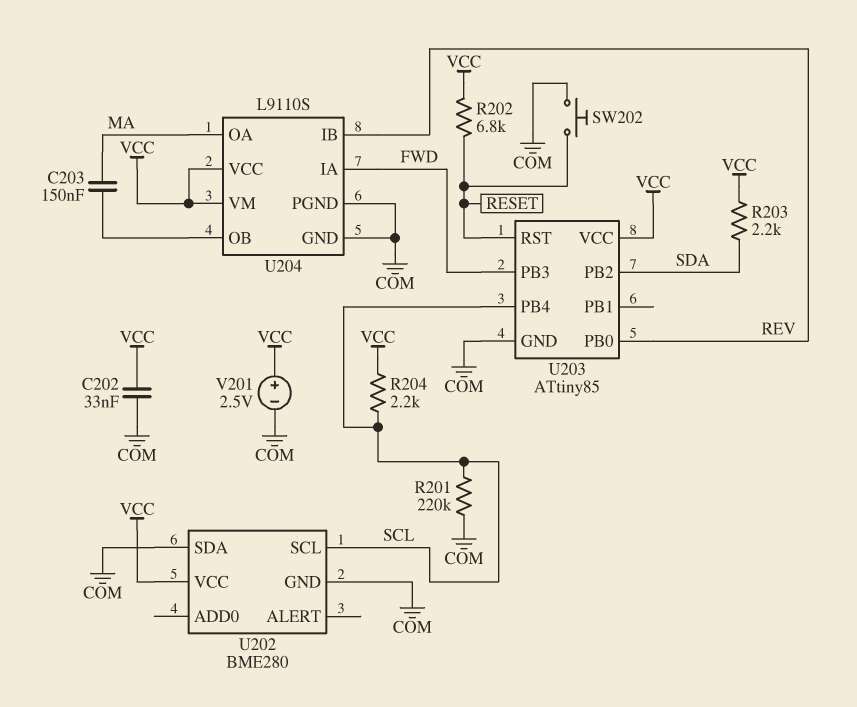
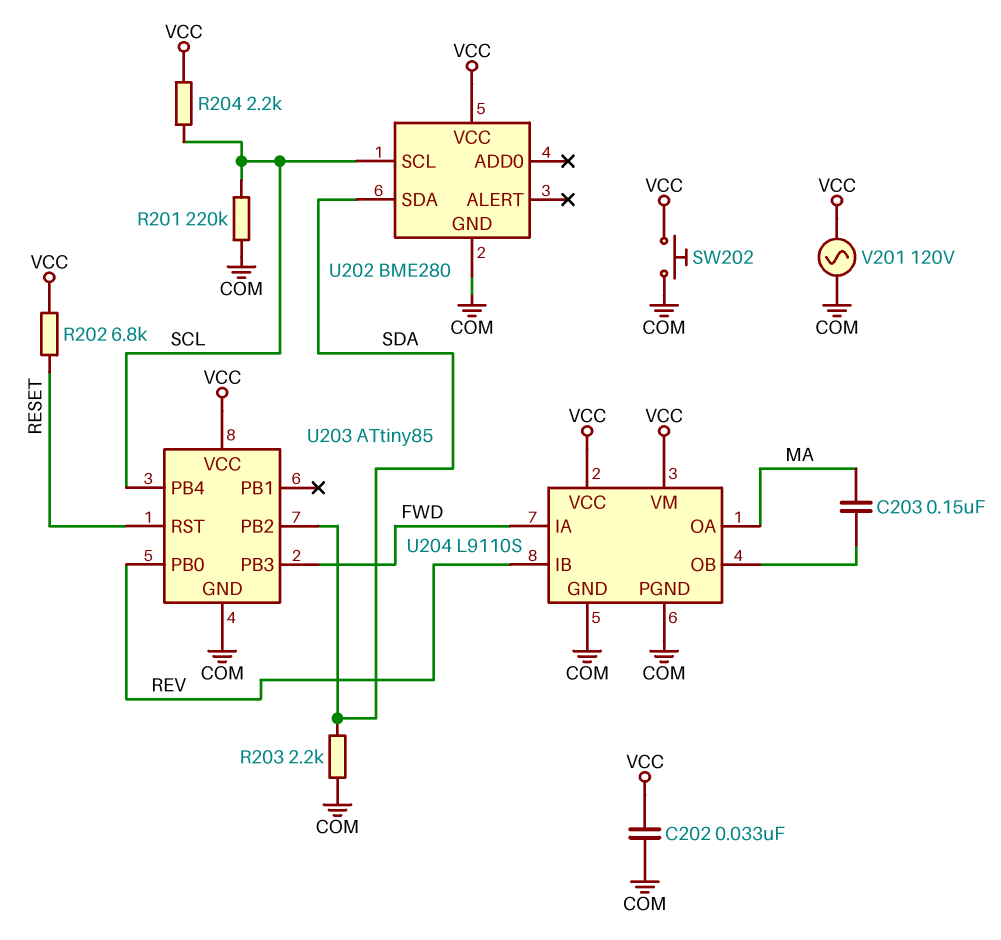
R203: 2.2k (SDA, VCC) -> 2.2k (COM, SDA)
SW202: button (COM, RESET) -> button (COM, VCC)
U202 pin SDA: COM -> SDA
V201: 2.5V (plus VCC, minus COM) -> AC 120V (COM, VCC)

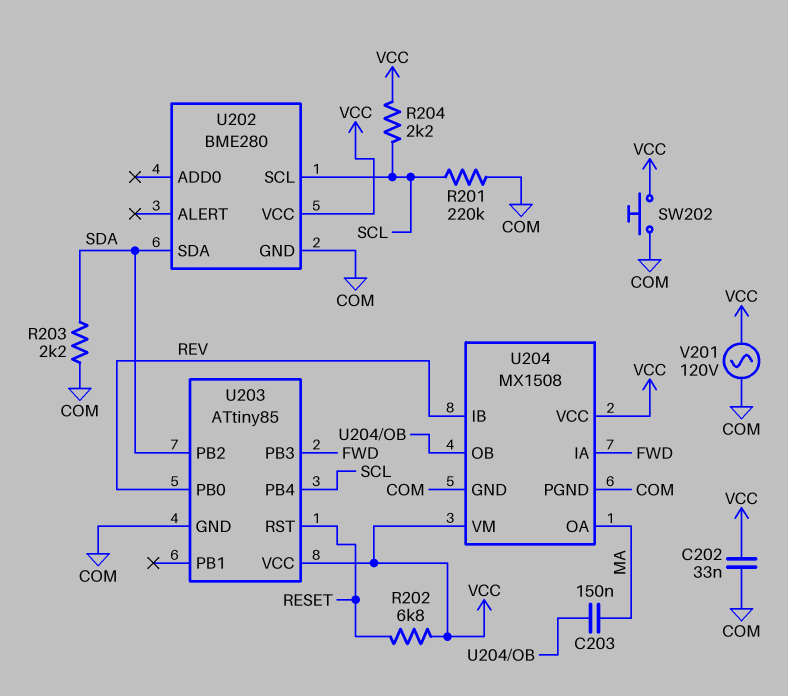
U204: L9110S -> MX1508

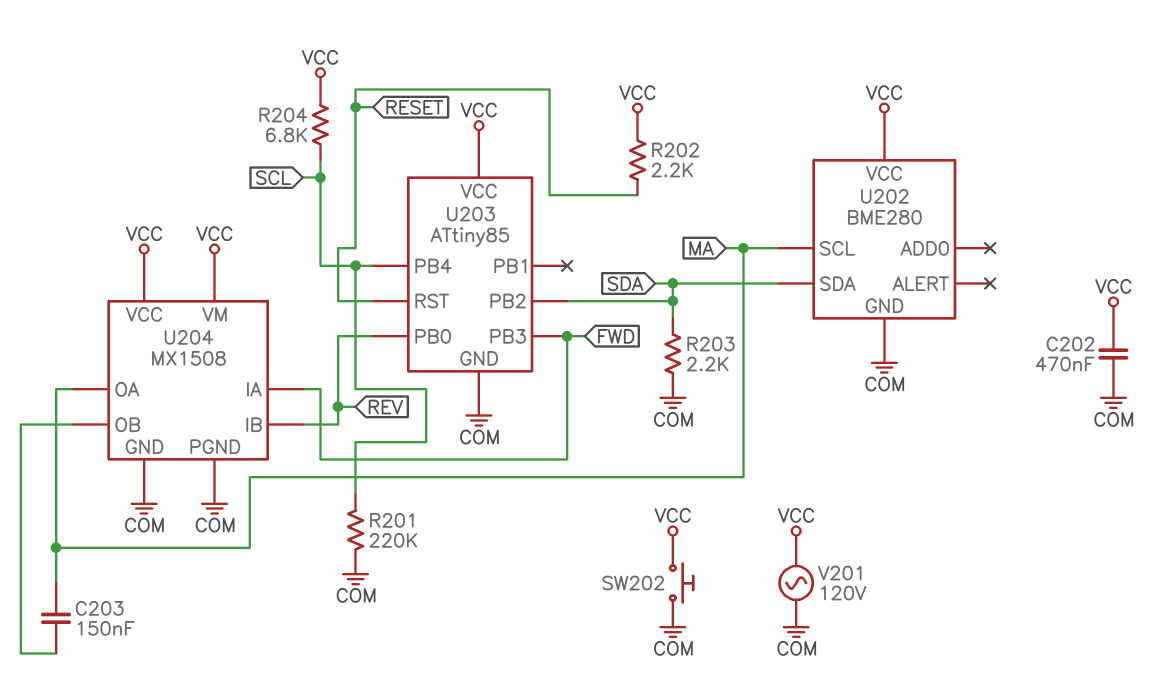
C202: 33nF (COM, VCC) -> 470nF (COM, VCC)
R202: 6.8k (RESET, VCC) -> 2.2k (RESET, VCC)
R204: 2.2k (SCL, VCC) -> 6.8k (SCL, VCC)
U202 pin SCL: SCL -> MA

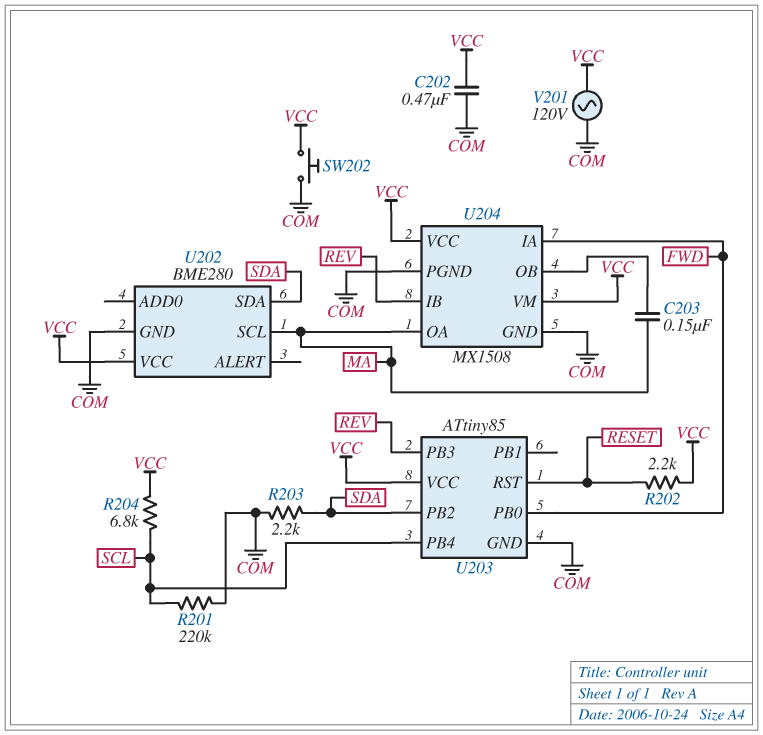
U203 pin PB0: REV -> FWD
U203 pin PB3: FWD -> REV

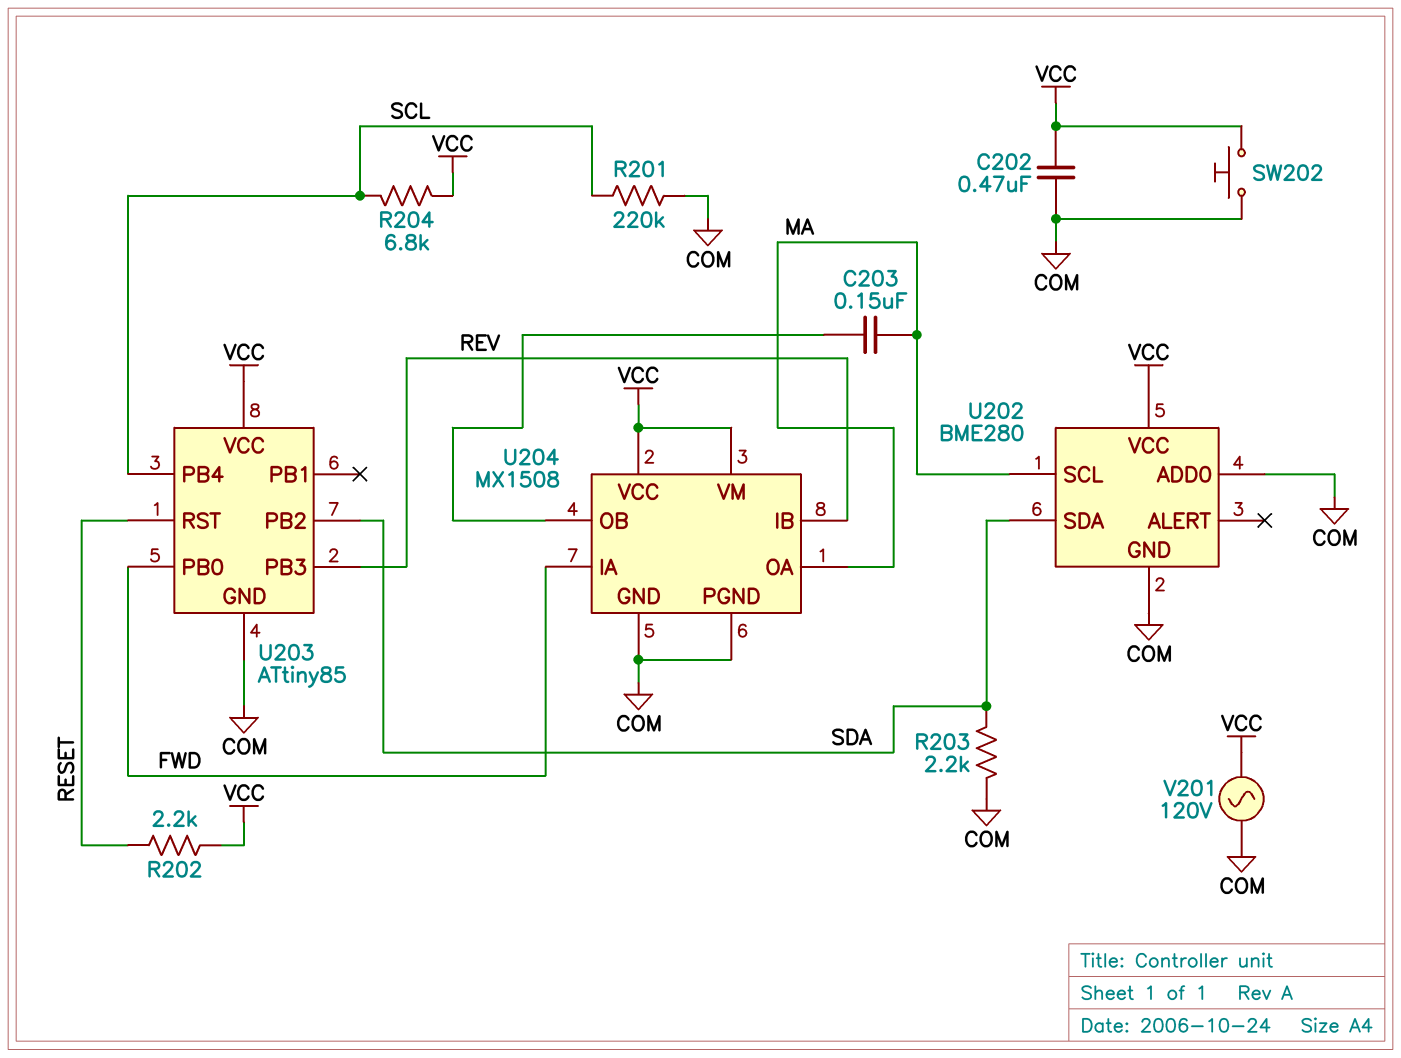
U202 pin ADD0: none -> COM

